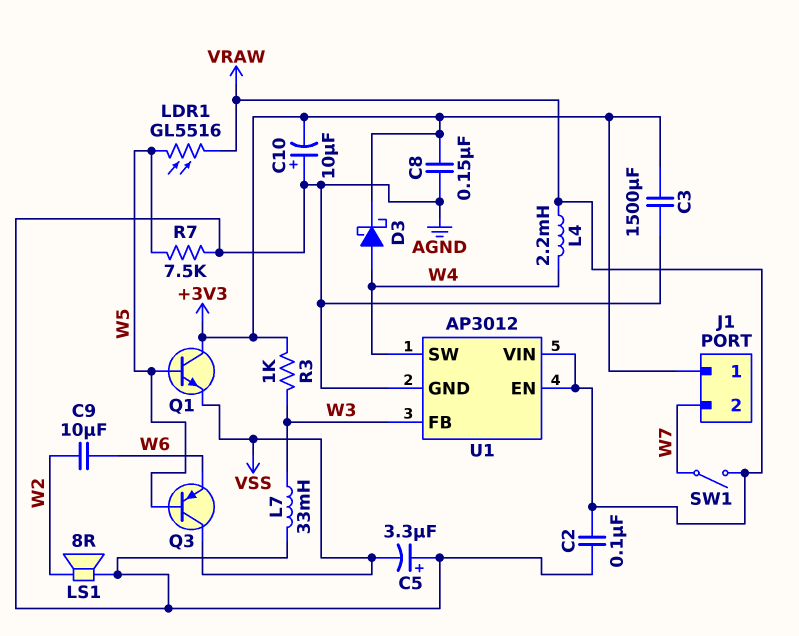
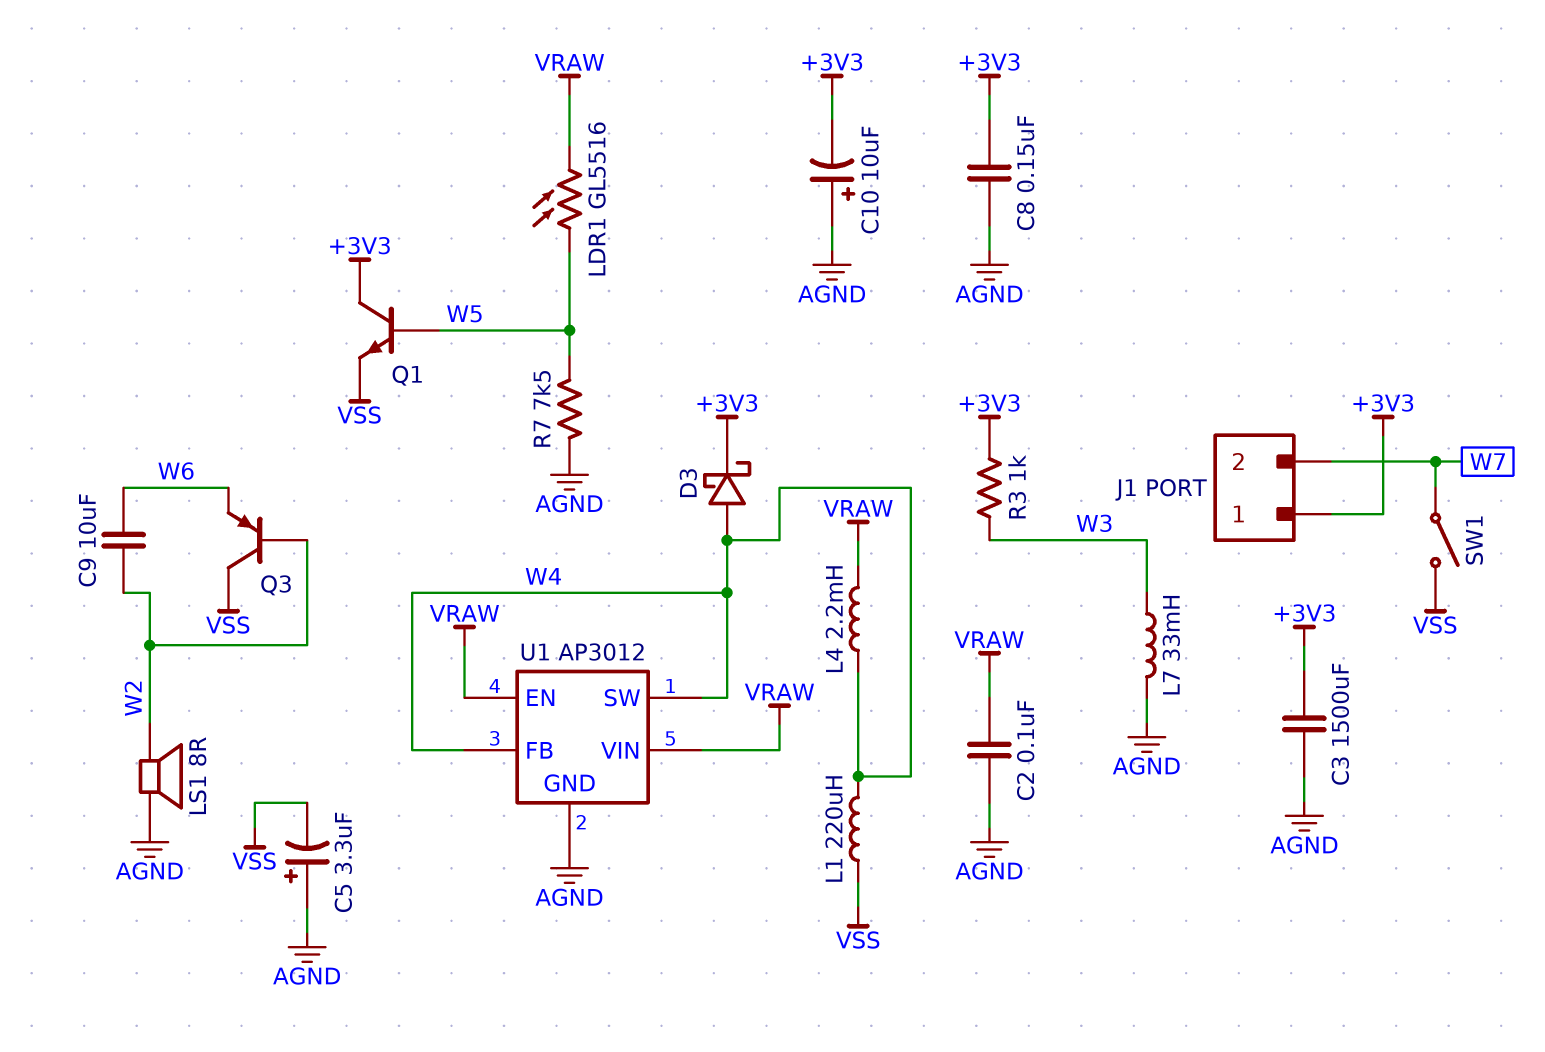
L1: none -> 220uH (VSS, W4)
Q3: PNP (B W5, C VSS, E W6) -> PNP (B W2, C VSS, E W6)
SW1: switch (VRAW, W7) -> switch (VSS, W7)
U1 pin FB: W3 -> W4

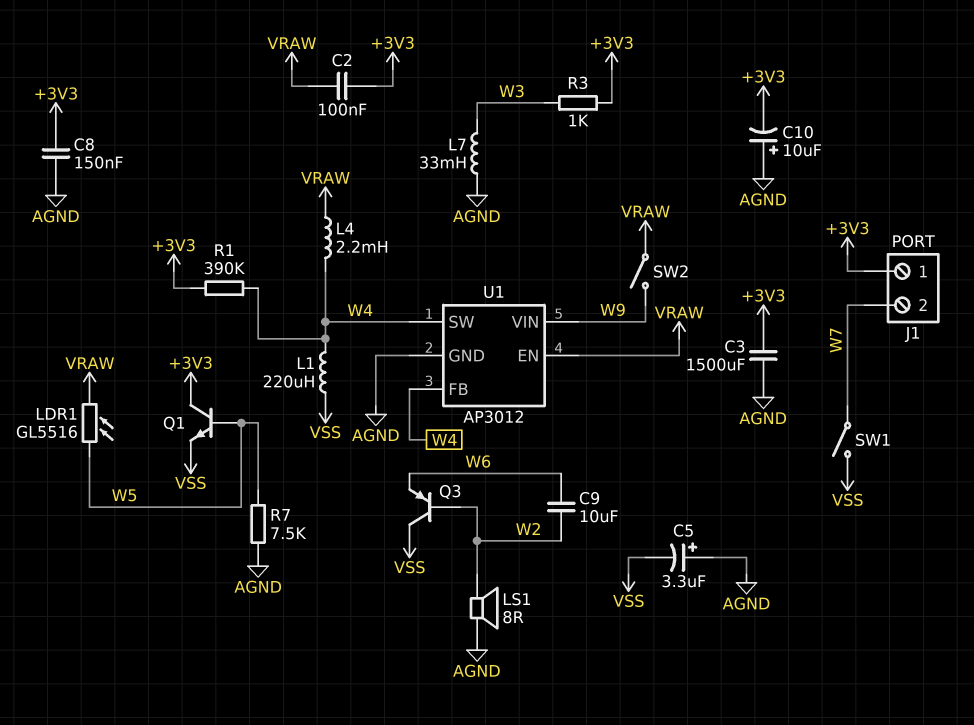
C2: 100nF (AGND, VRAW) -> 100nF (+3V3, VRAW)
D3: schottky (A W4, K +3V3) -> none
R1: none -> 390k (+3V3, W4)
SW2: none -> switch (VRAW, W9)
U1 pin VIN: VRAW -> W9

